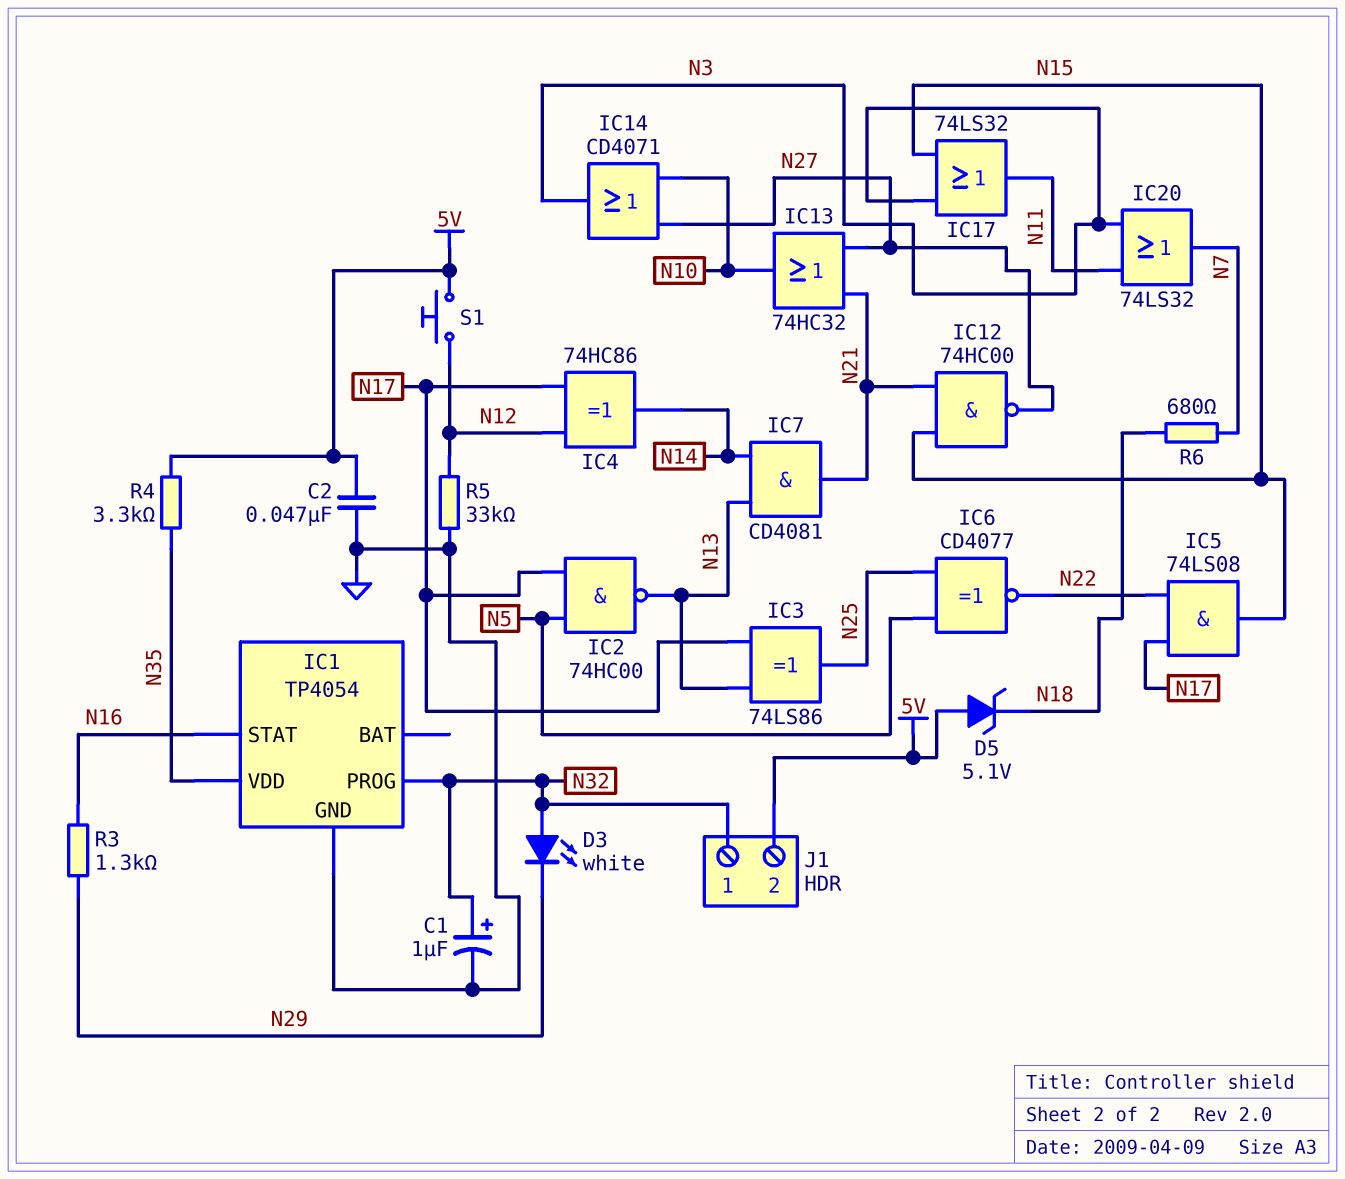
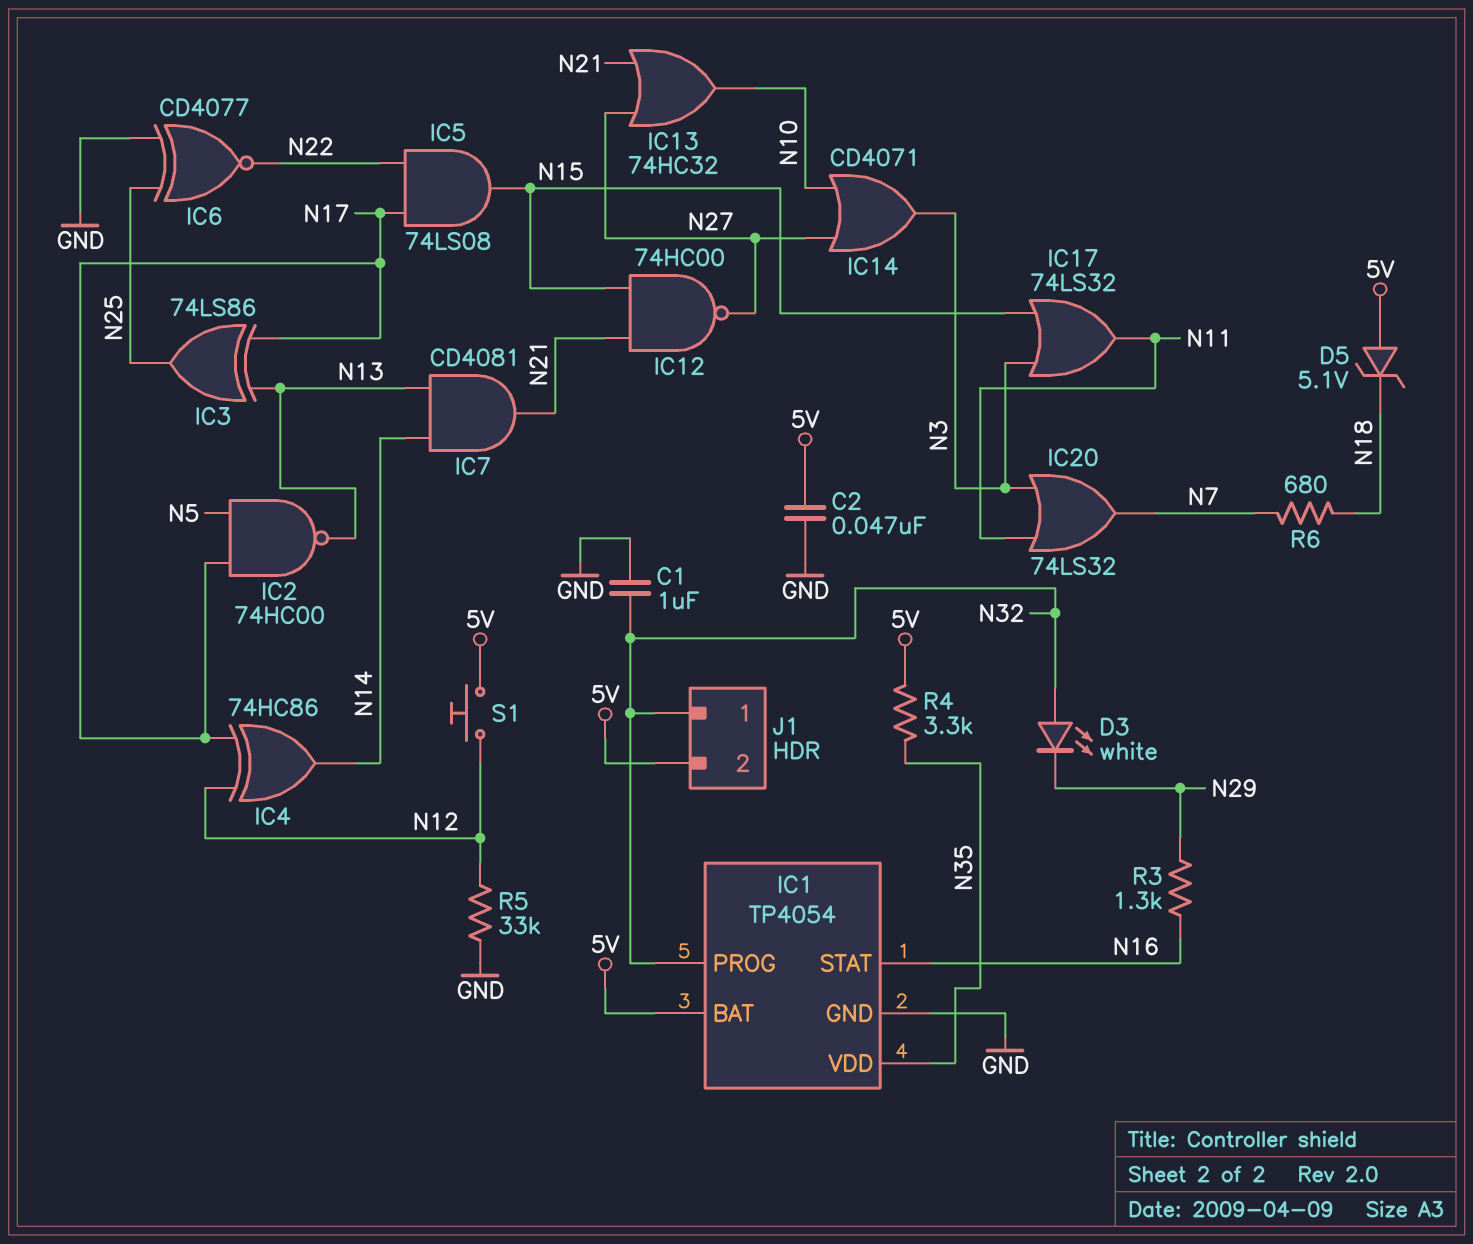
C1: 1uF (plus N32, minus GND) -> 1uF (GND, N32)
IC1 pin BAT: none -> 5V
IC6: XNOR CD4077 (in N5, in N25, out N22) -> XNOR CD4077 (in GND, in N25, out N22)

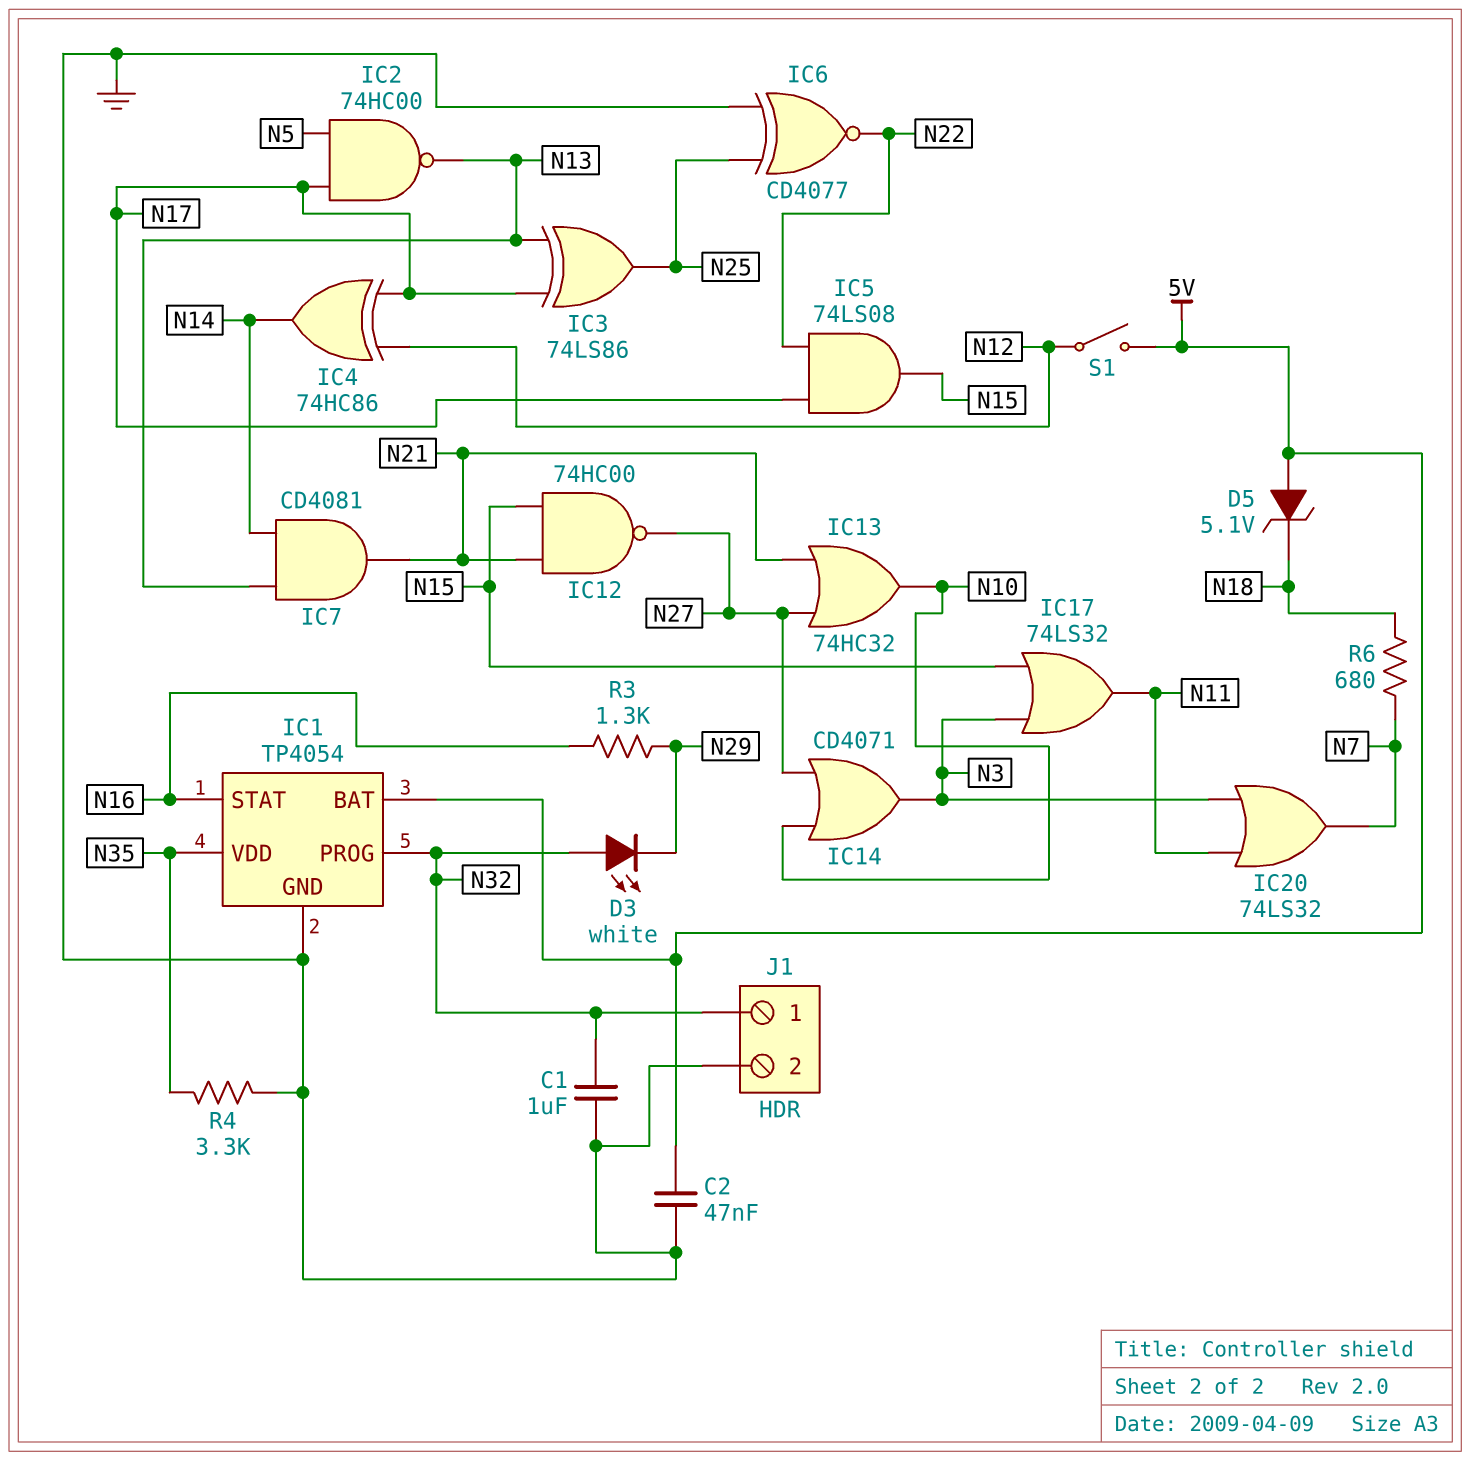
J1 pin 2: 5V -> GND
R4: 3.3k (5V, N35) -> 3.3k (GND, N35)
R5: 33k (GND, N12) -> none
S1: button (5V, N12) -> switch (5V, N12)

